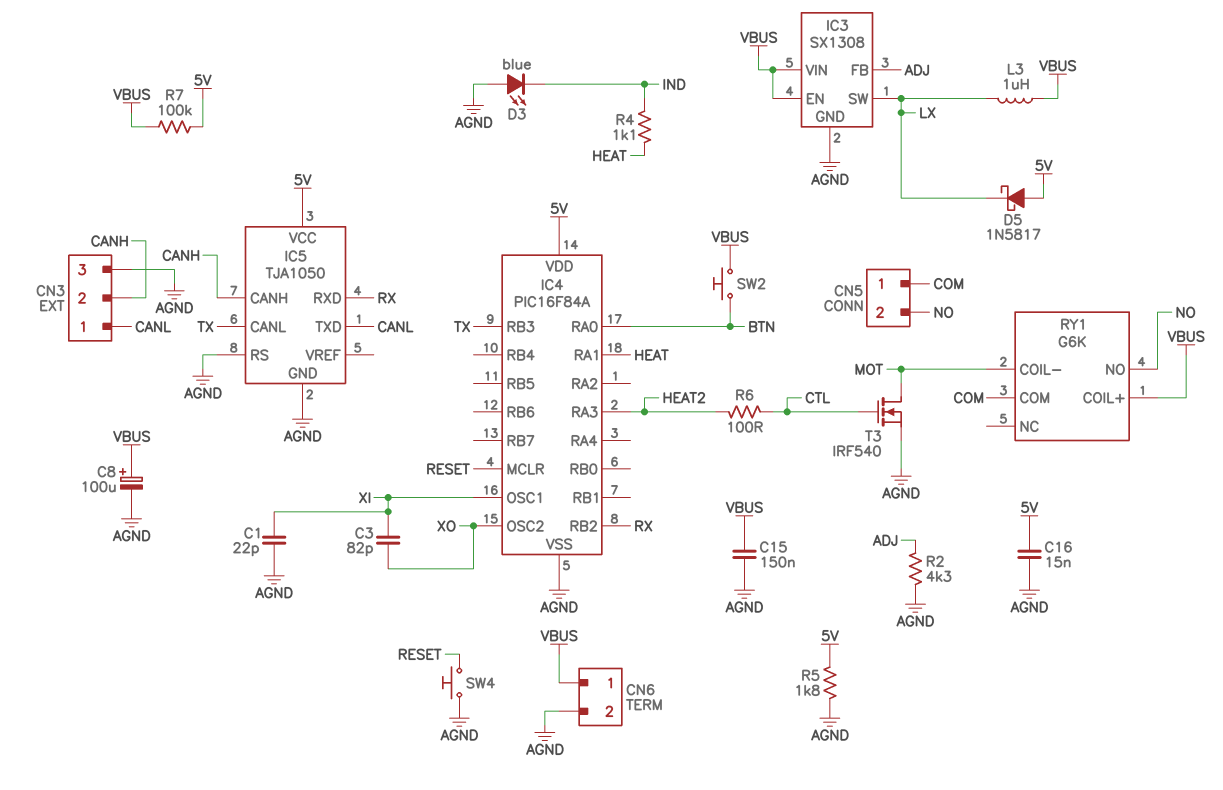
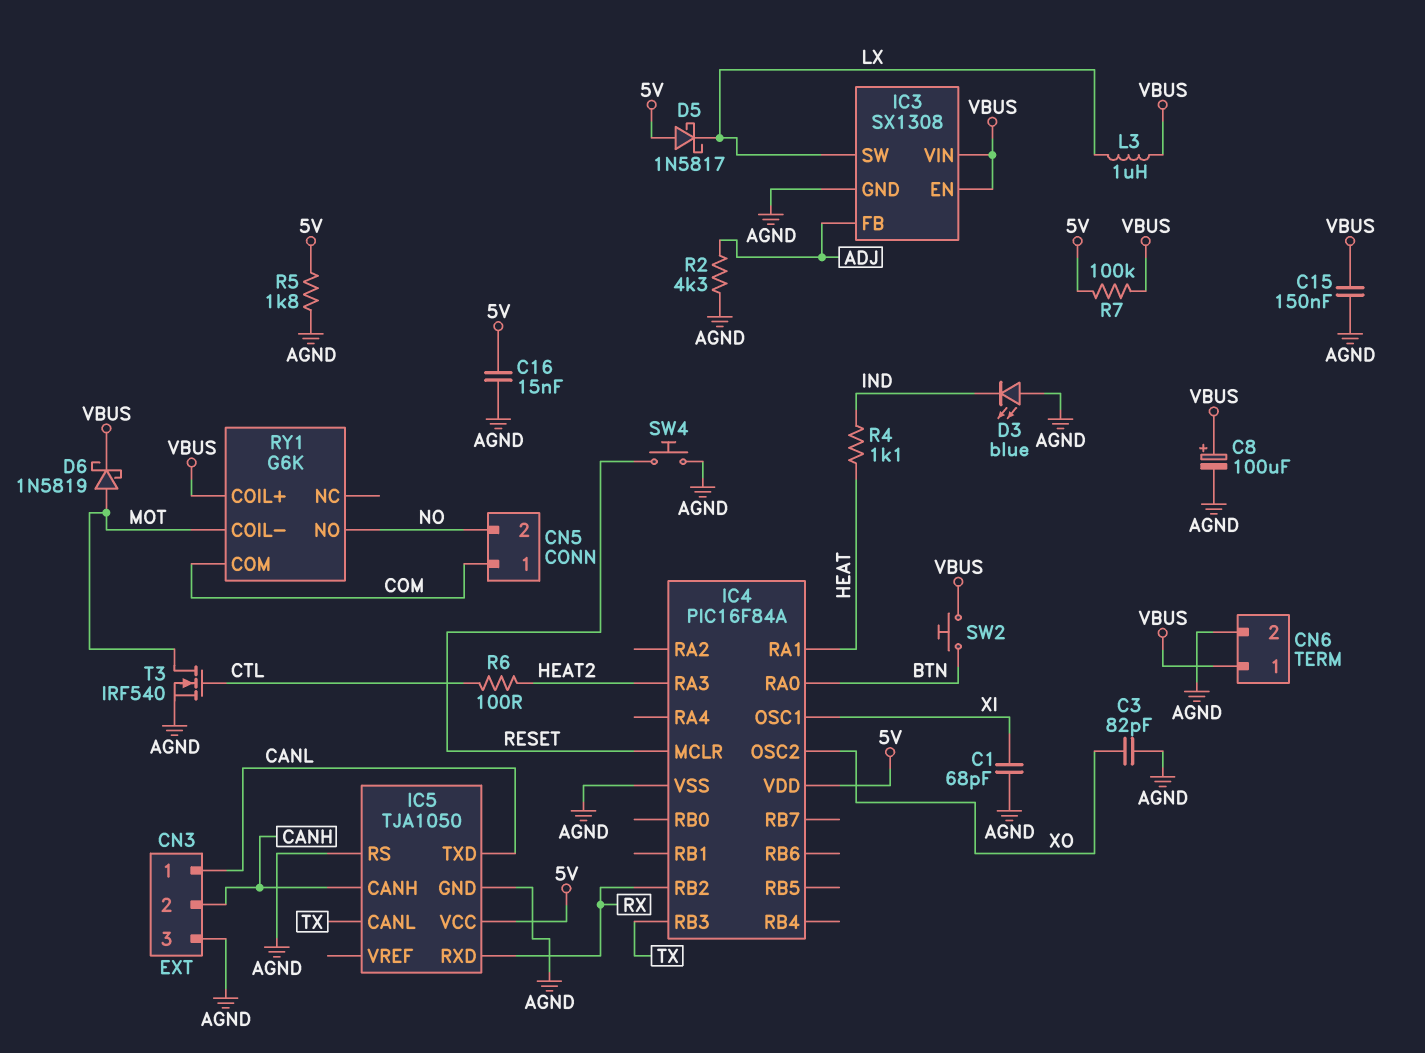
C1: 22pF (AGND, XI) -> 68pF (AGND, XI)
C3: 82pF (XI, XO) -> 82pF (AGND, XO)
D6: none -> schottky 1N5819 (A MOT, K VBUS)

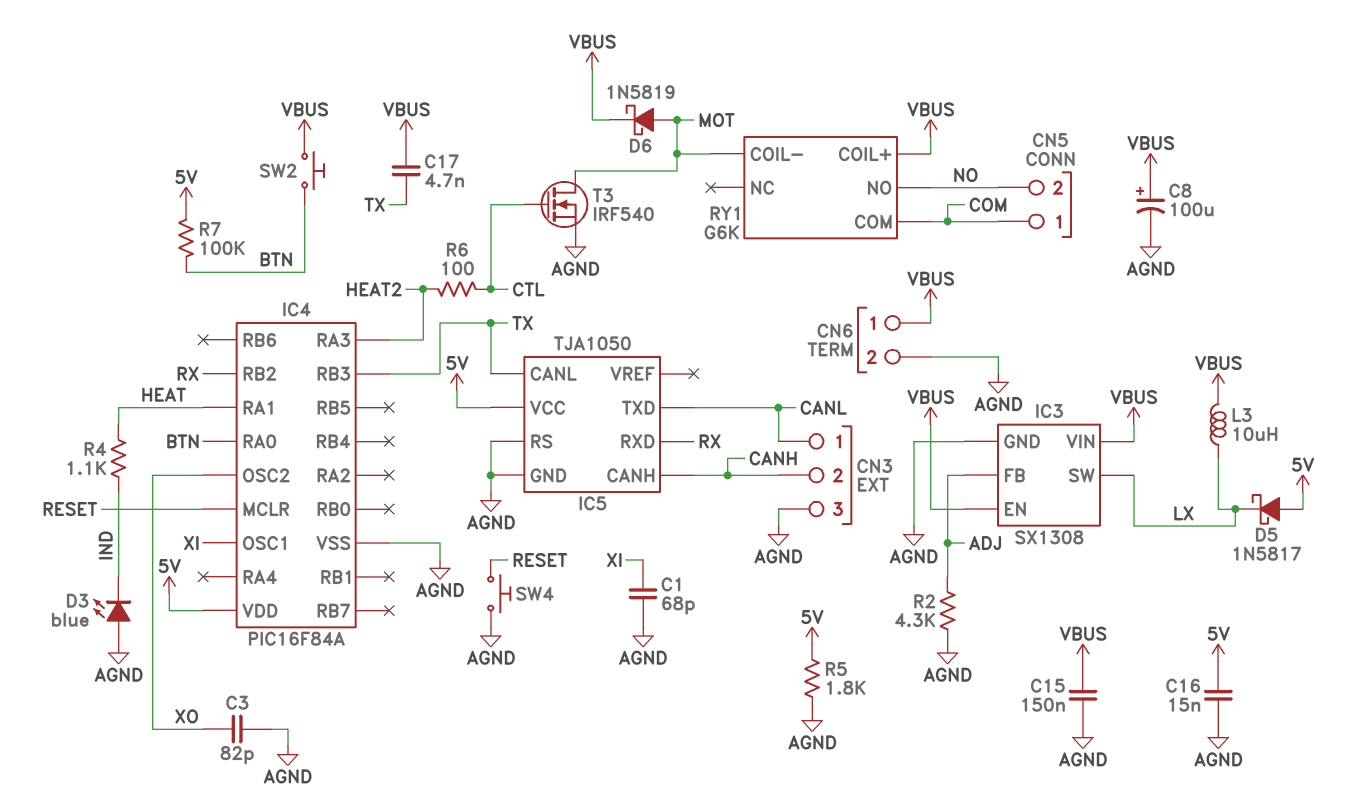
C17: none -> 4.7nF (TX, VBUS)
L3: 1uH (LX, VBUS) -> 10uH (LX, VBUS)
R7: 100k (5V, VBUS) -> 100k (5V, BTN)

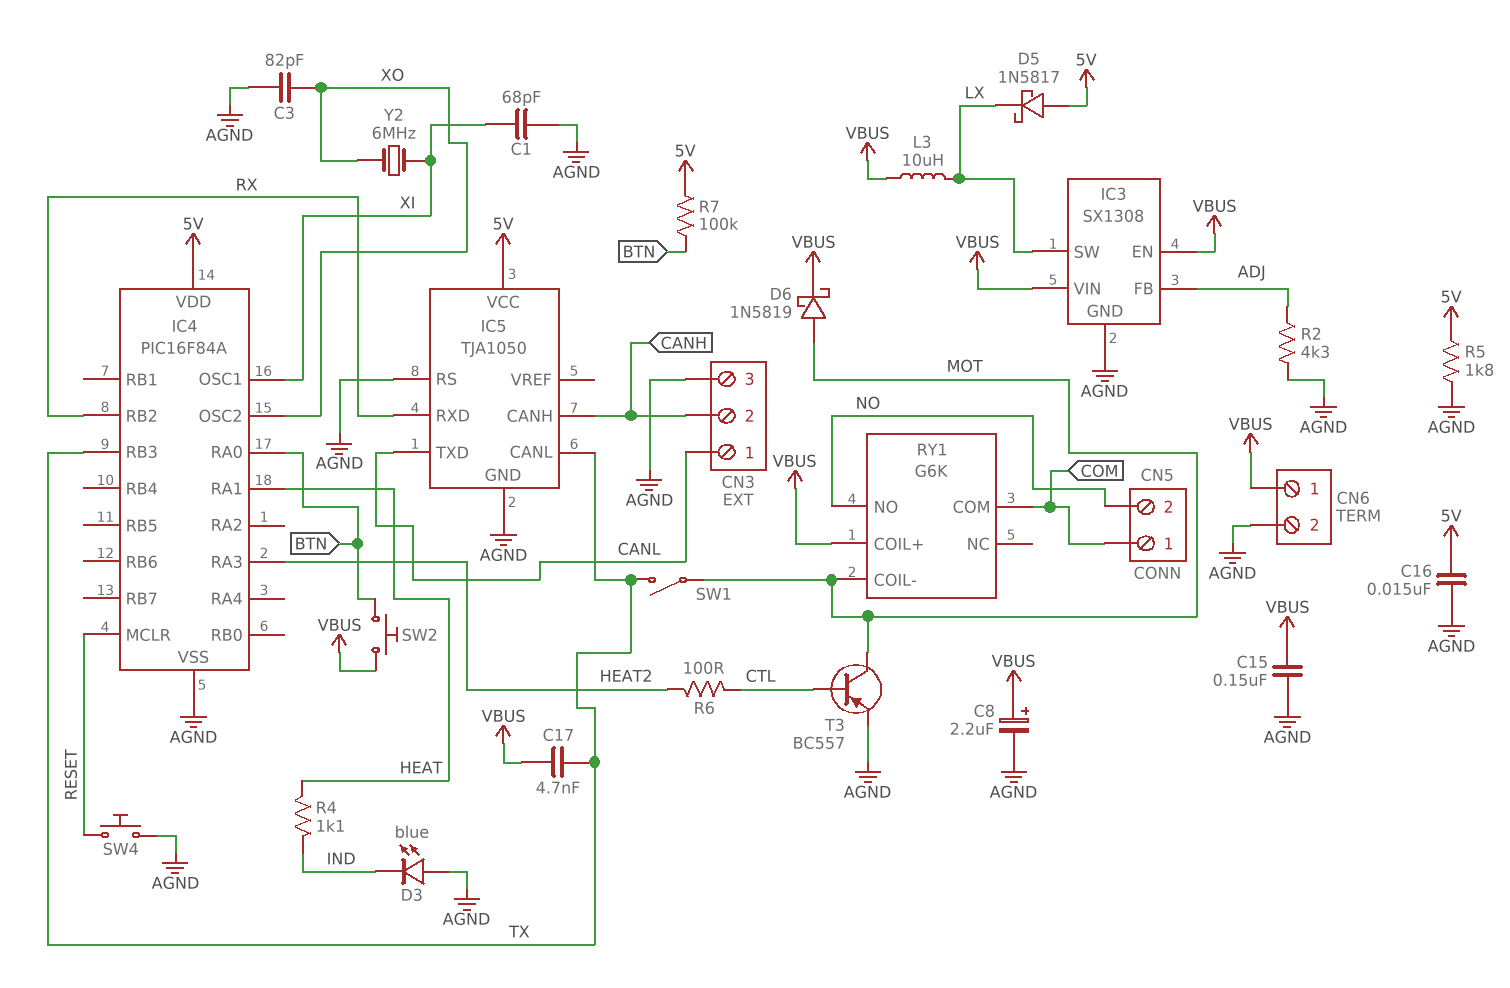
C8: 100uF (plus VBUS, minus AGND) -> 2.2uF (plus VBUS, minus AGND)
SW1: none -> switch (MOT, TX)
T3: NMOS IRF540 (G CTL, D MOT, S AGND) -> PNP BC557 (B CTL, C MOT, E AGND)
Y2: none -> 6MHz (XI, XO)

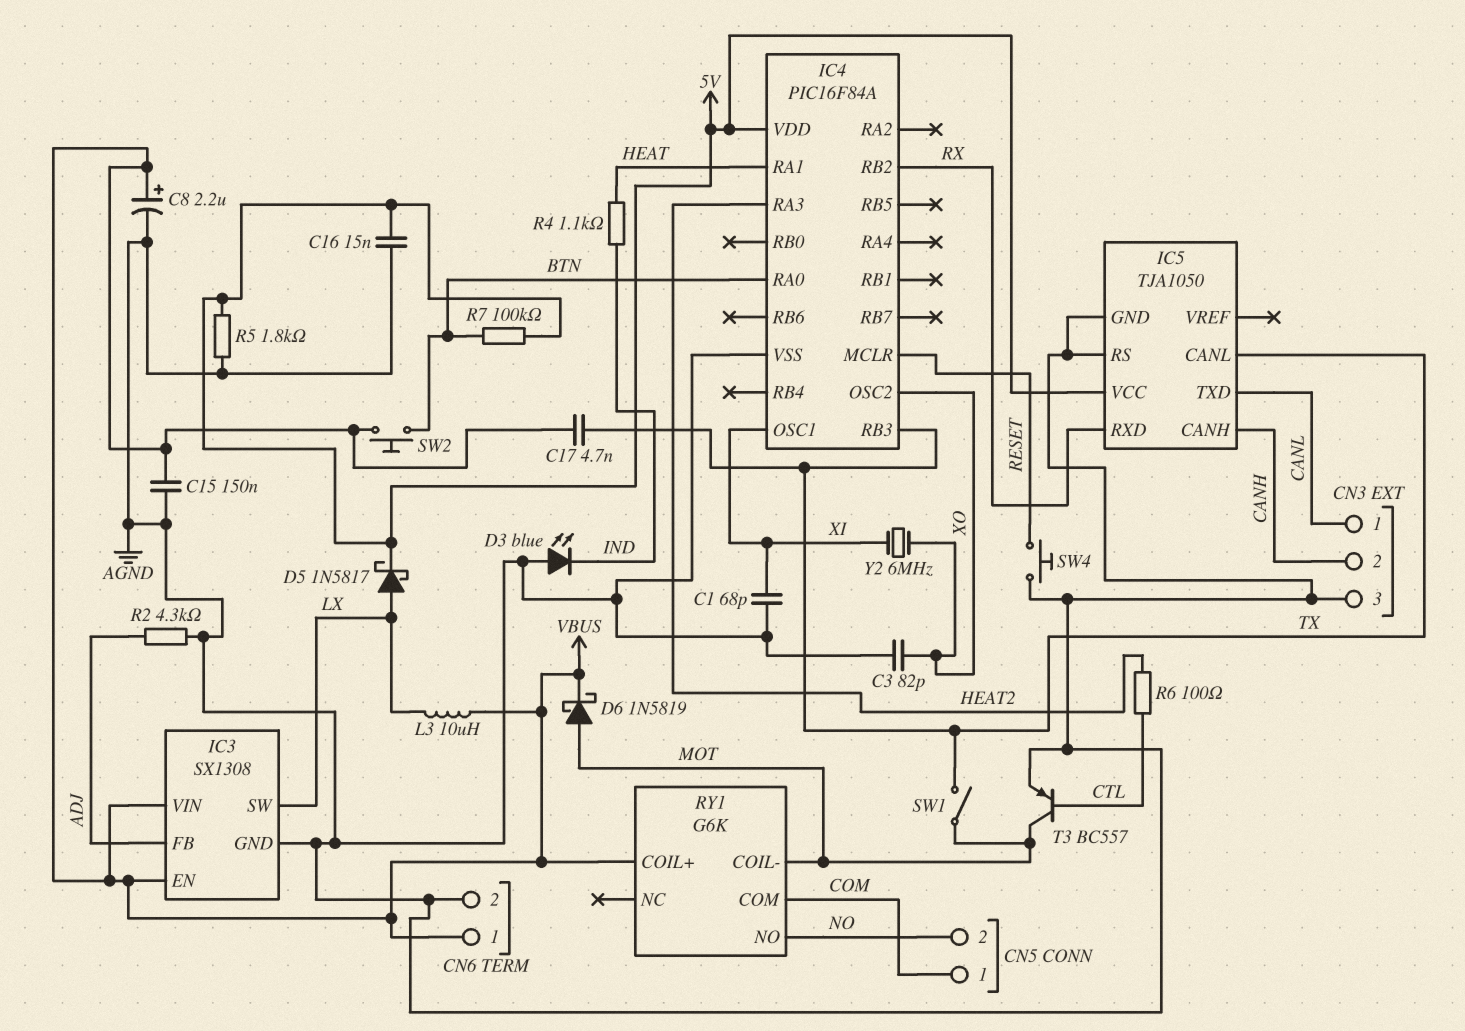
D5: schottky 1N5817 (A 5V, K LX) -> schottky 1N5817 (A LX, K 5V)

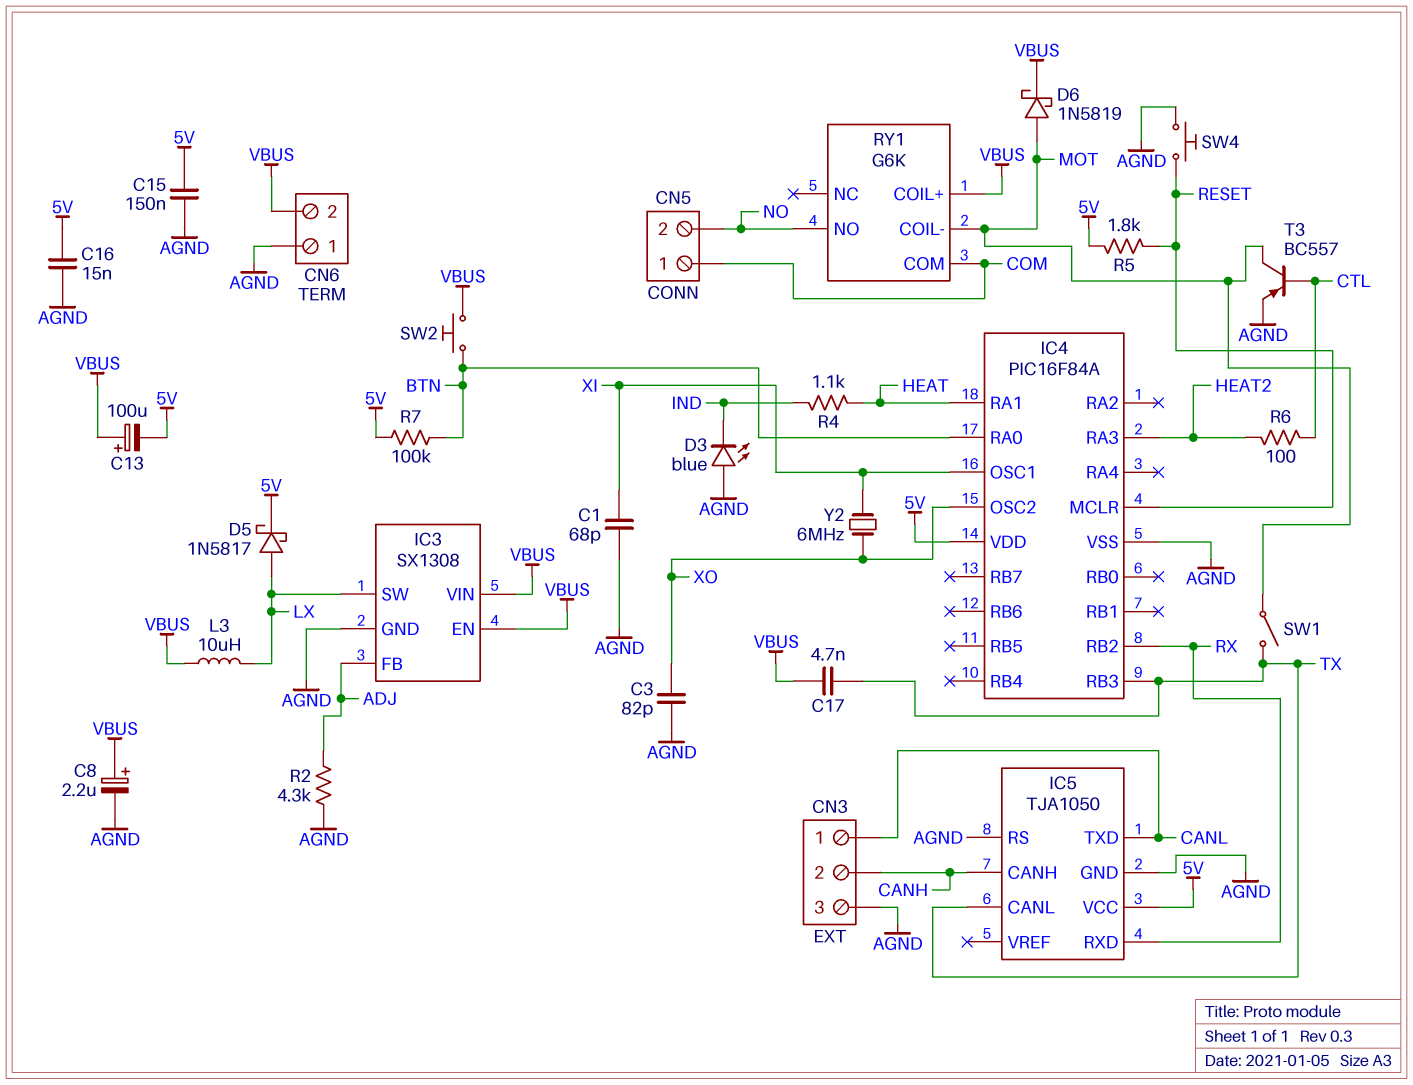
C13: none -> 100uF (plus VBUS, minus 5V)
C15: 150nF (AGND, VBUS) -> 150nF (5V, AGND)
CN6 pin 1: VBUS -> AGND
CN6 pin 2: AGND -> VBUS
R5: 1.8k (5V, AGND) -> 1.8k (5V, RESET)

